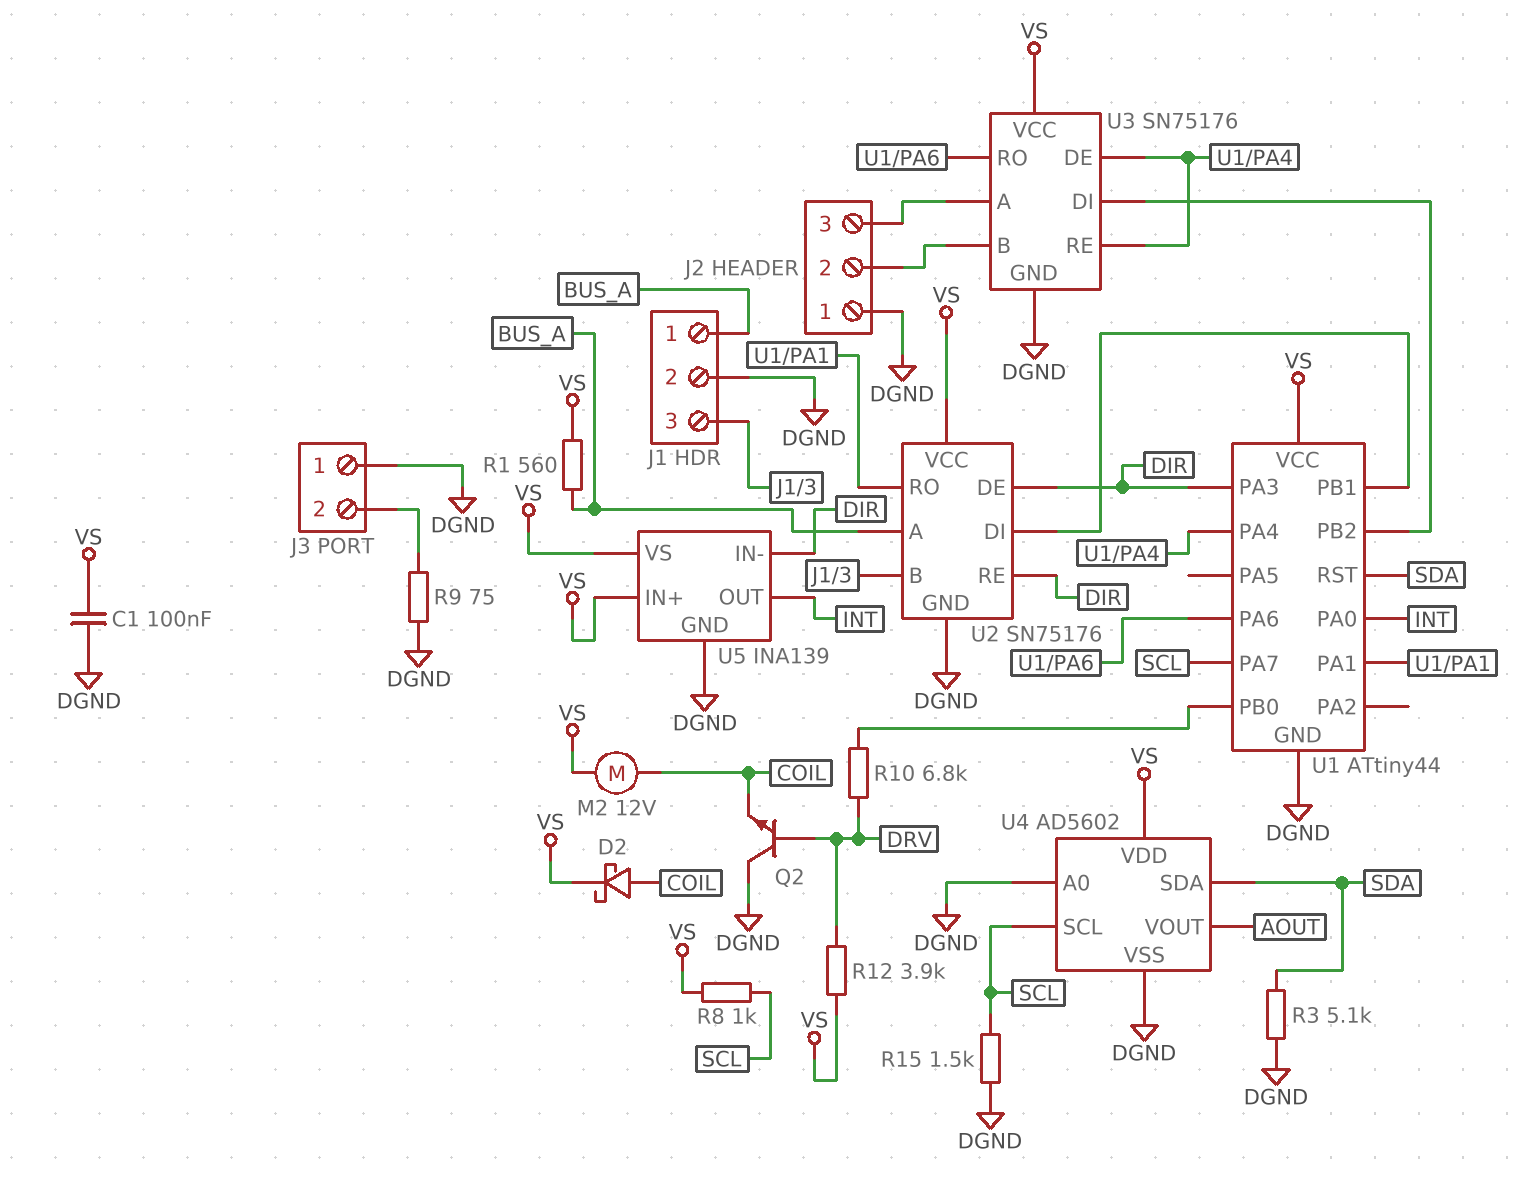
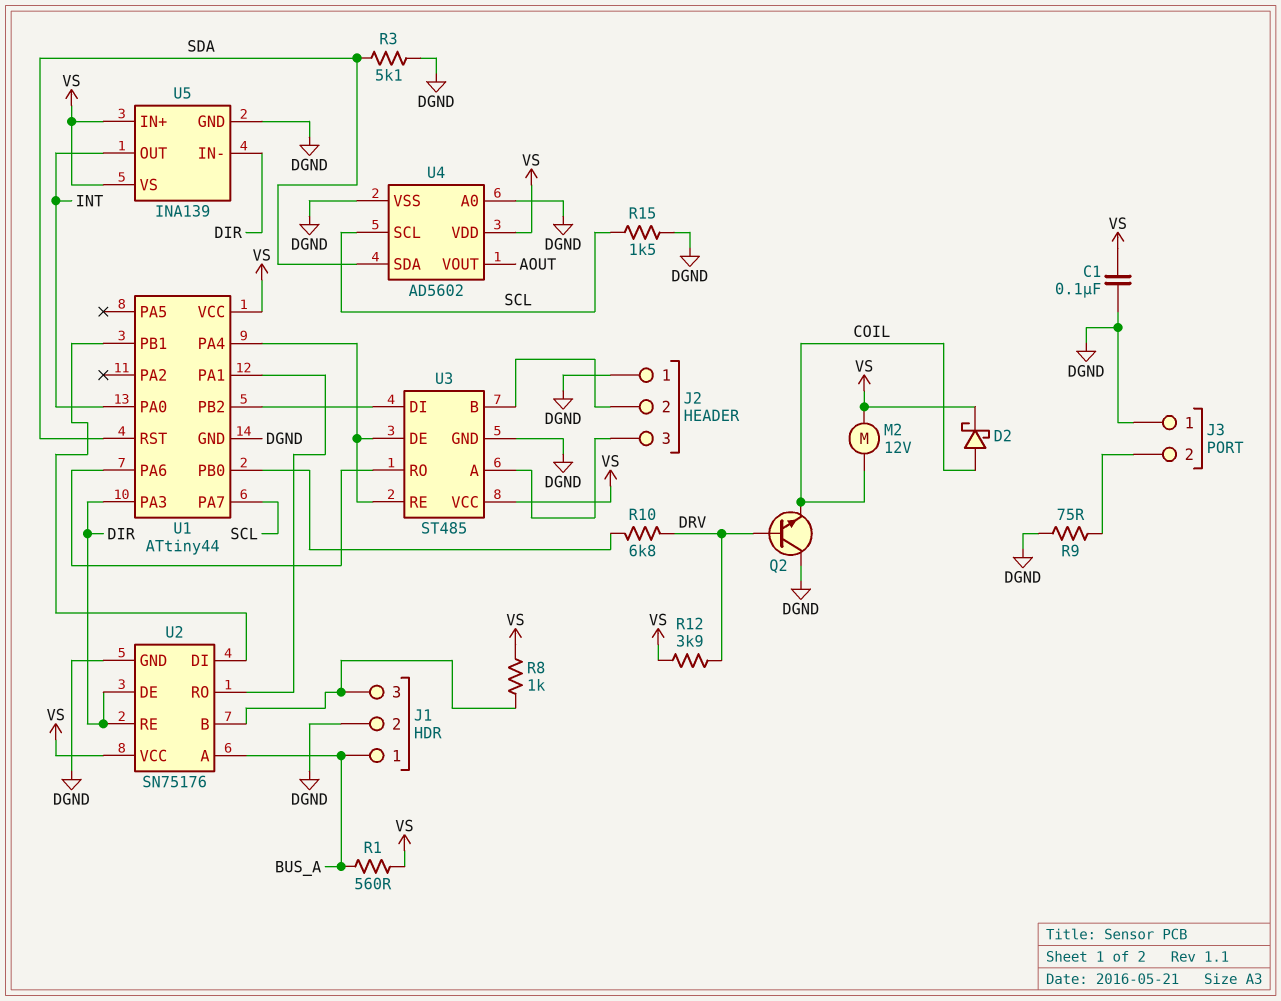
R8: 1k (SCL, VS) -> 1k (J1/3, VS)
U3: SN75176 -> ST485

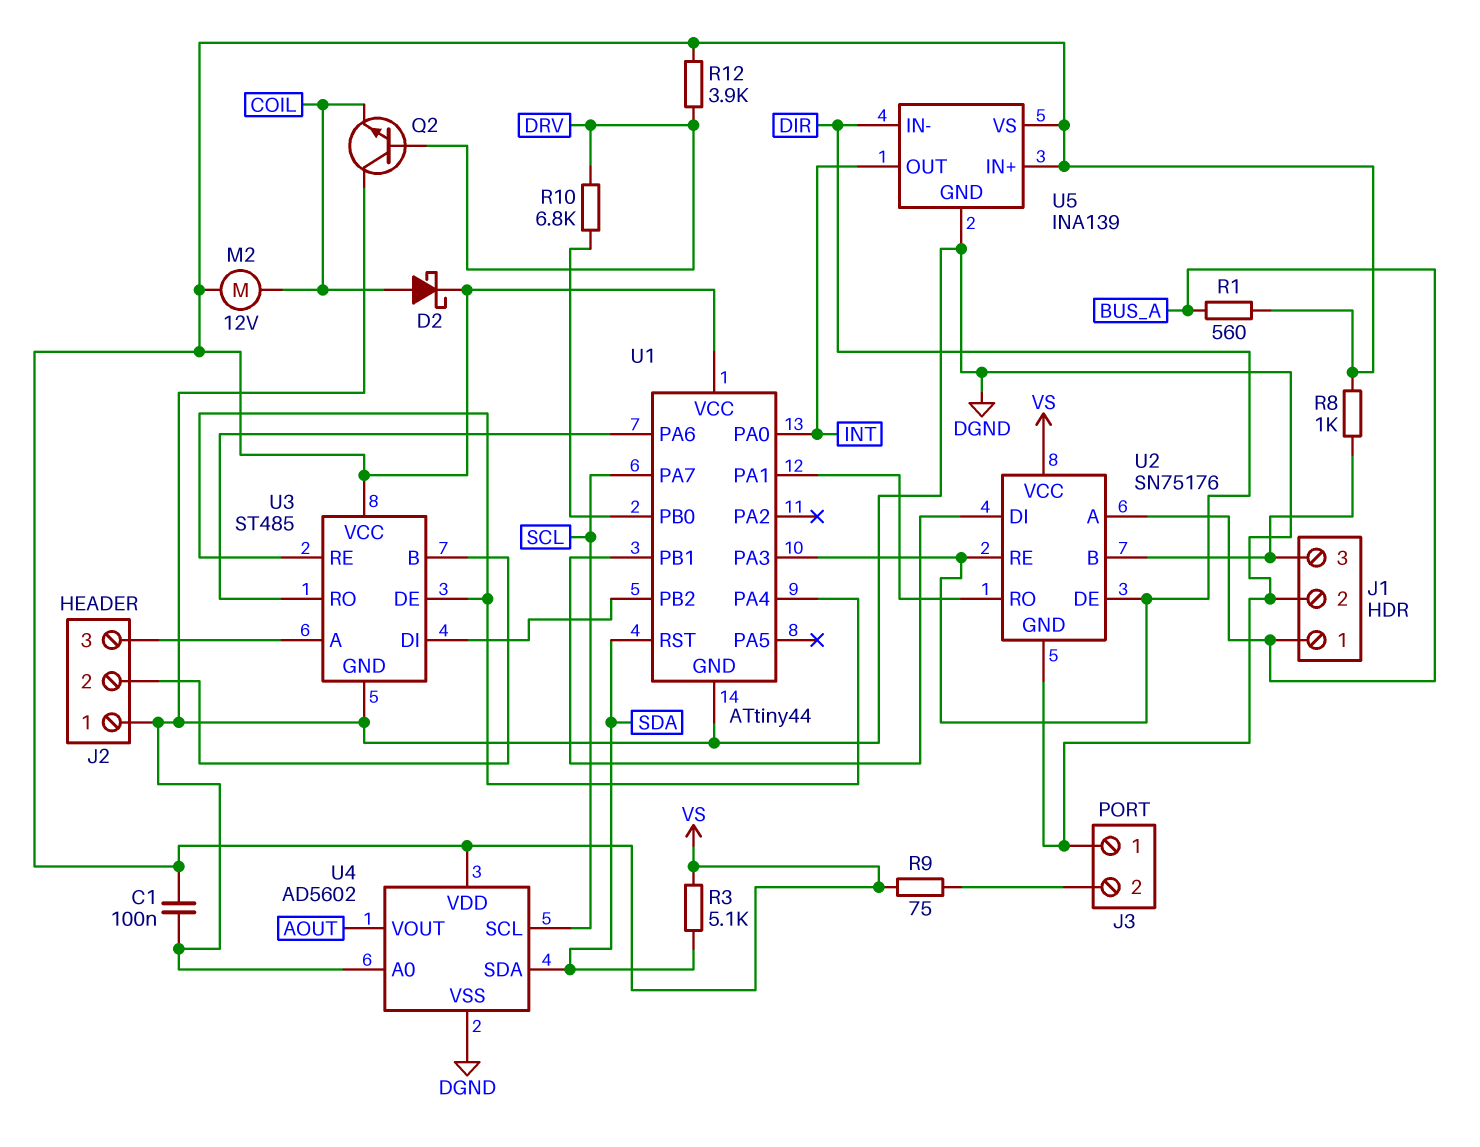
R3: 5.1k (DGND, SDA) -> 5.1k (SDA, VS)
R9: 75 (DGND, J3/2) -> 75 (J3/2, VS)
R15: 1.5k (DGND, SCL) -> none

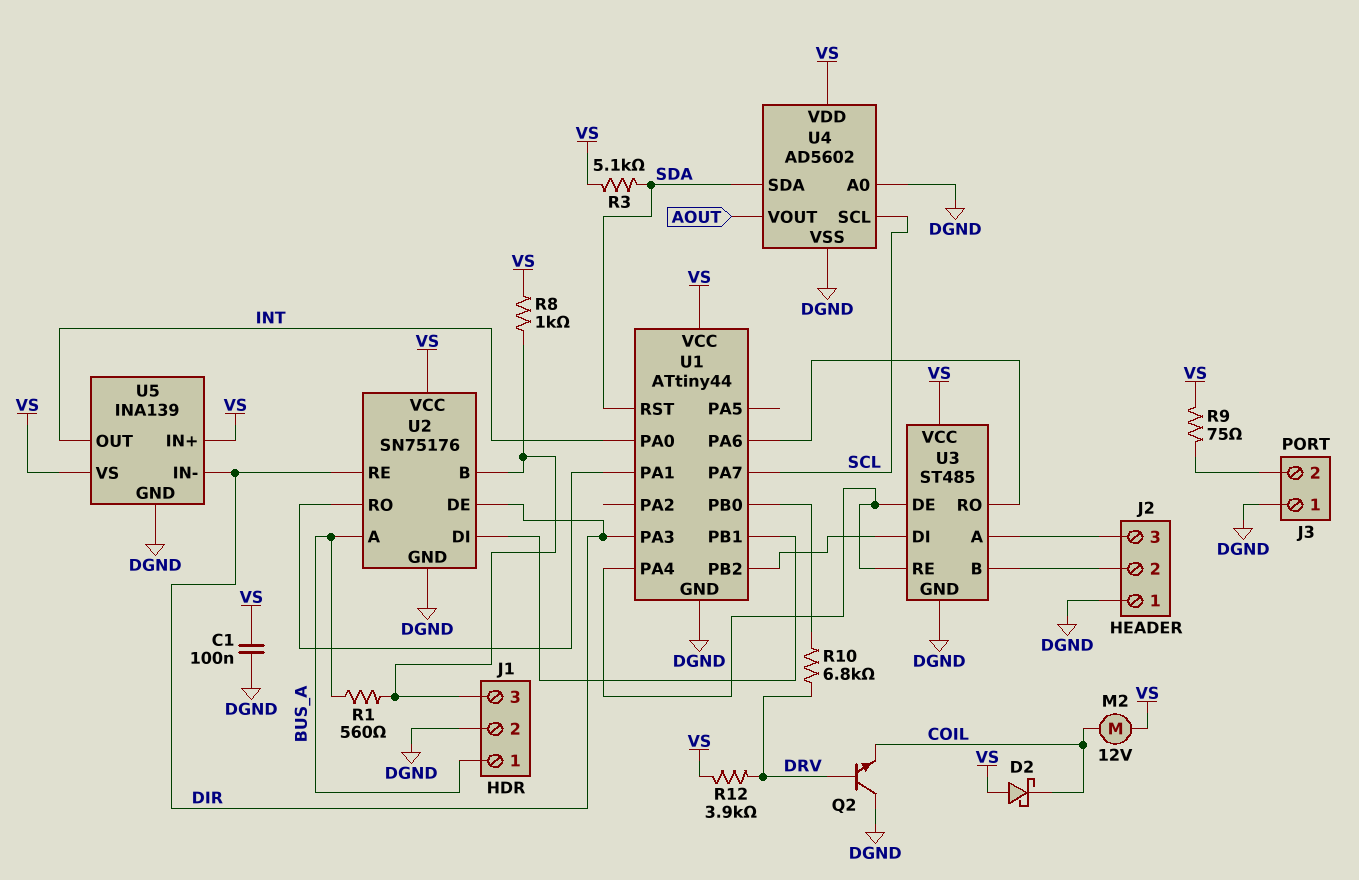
D2: schottky (A COIL, K VS) -> schottky (A VS, K COIL)
R1: 560 (BUS_A, VS) -> 560 (BUS_A, J1/3)

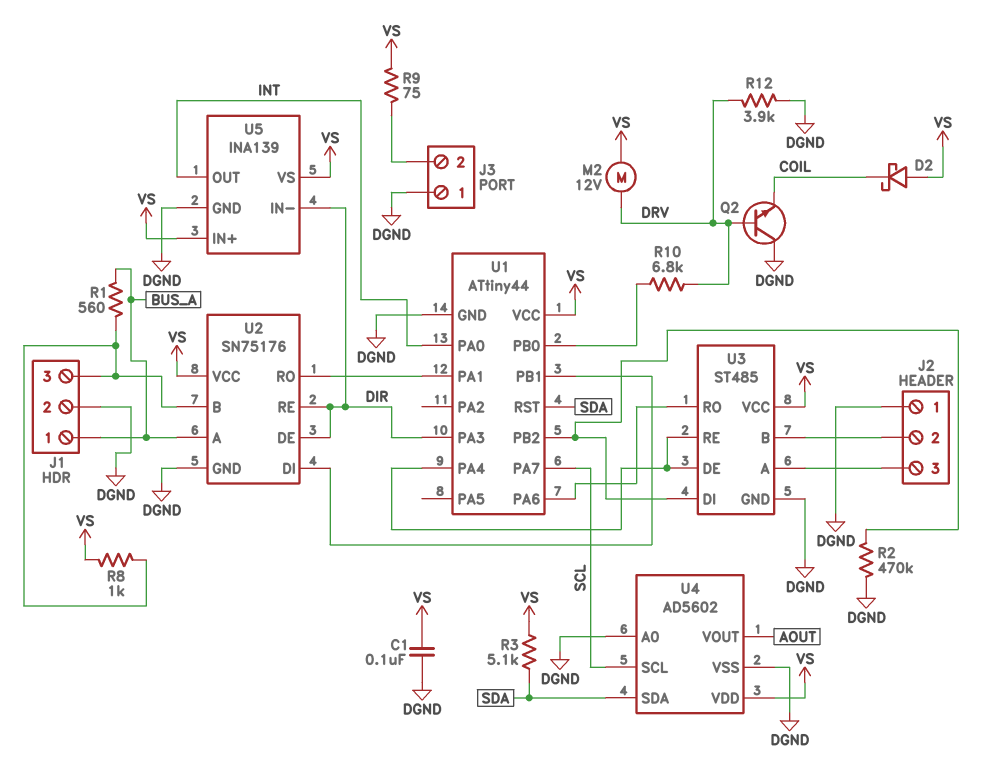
M2: motor 12V (COIL, VS) -> motor 12V (DRV, VS)
R2: none -> 470k (DGND, U1/PB2)
R12: 3.9k (DRV, VS) -> 3.9k (DGND, DRV)

